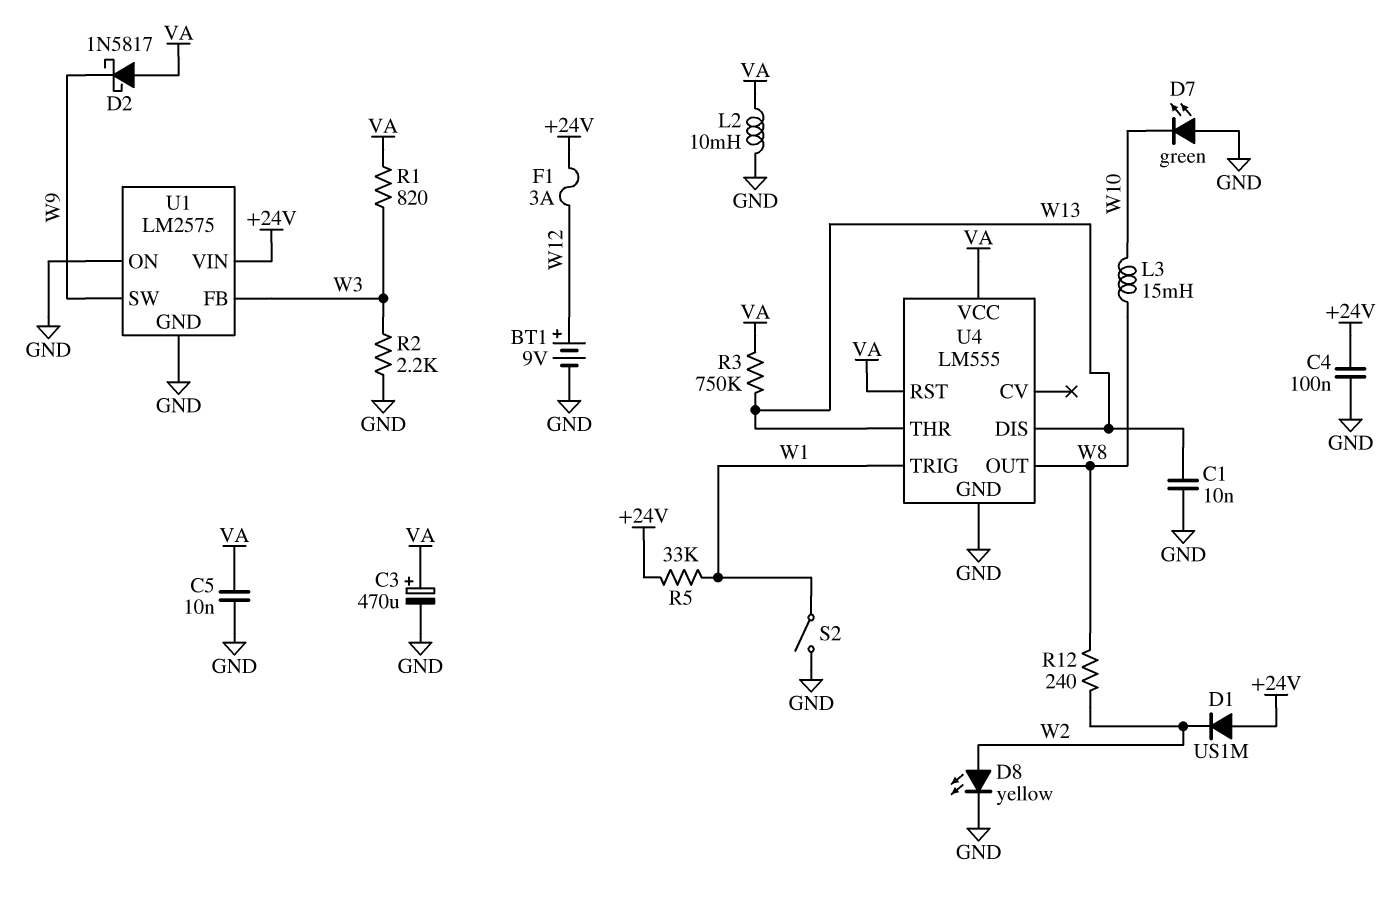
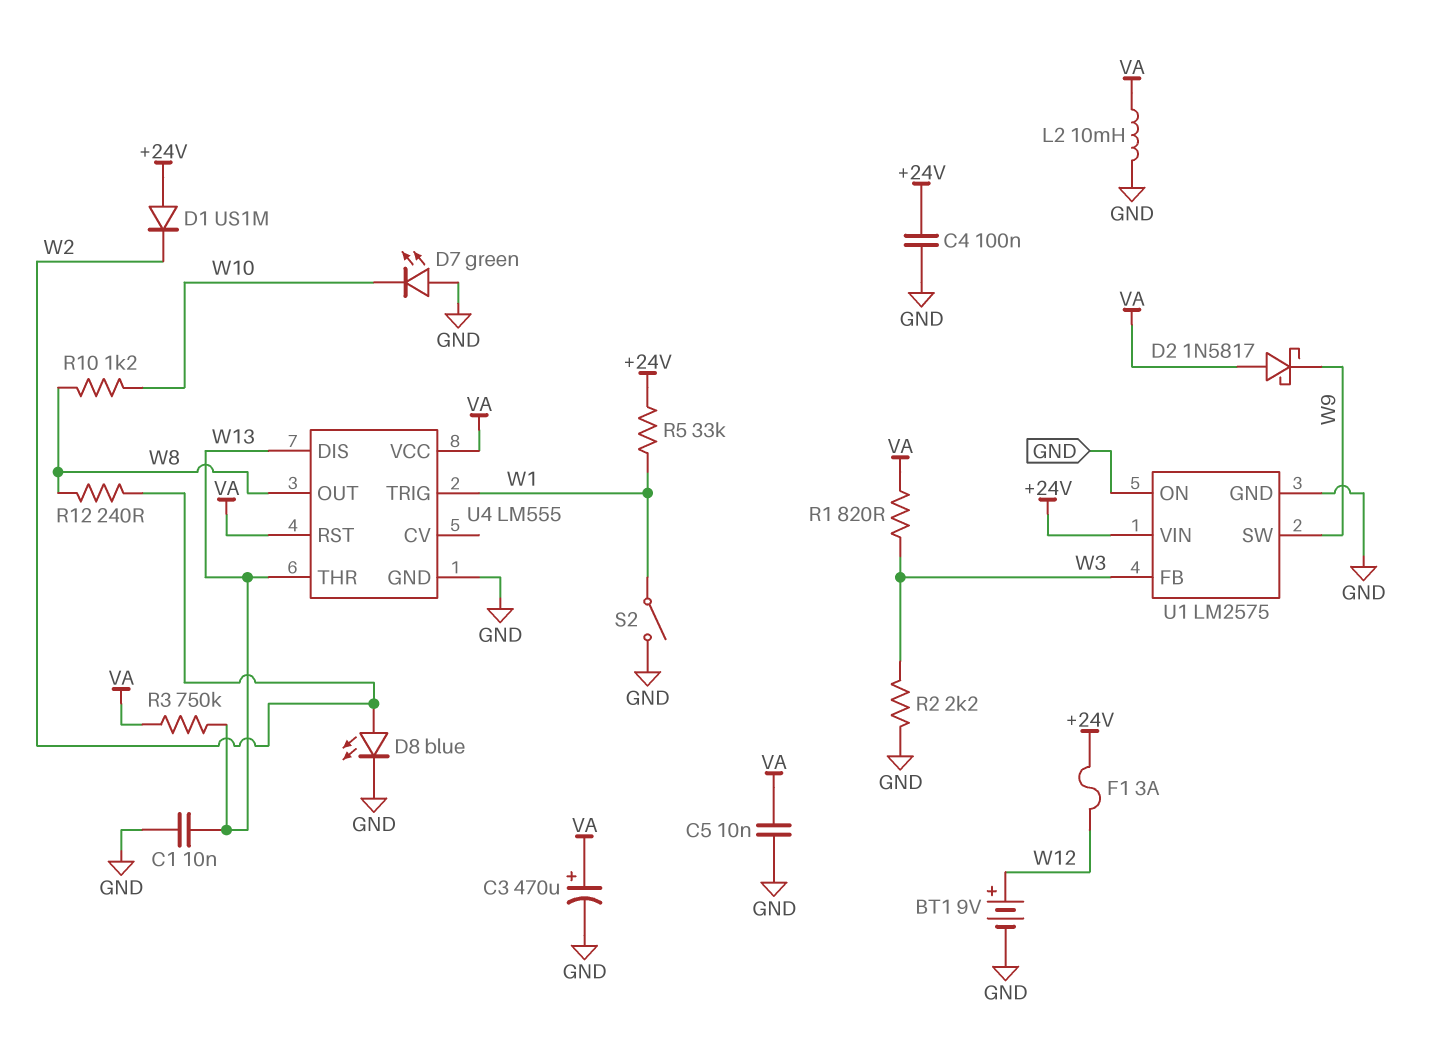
D8: LED yellow (A W2, K GND) -> LED blue (A W2, K GND)
L3: 15mH (W8, W10) -> none
R10: none -> 1.2k (W8, W10)

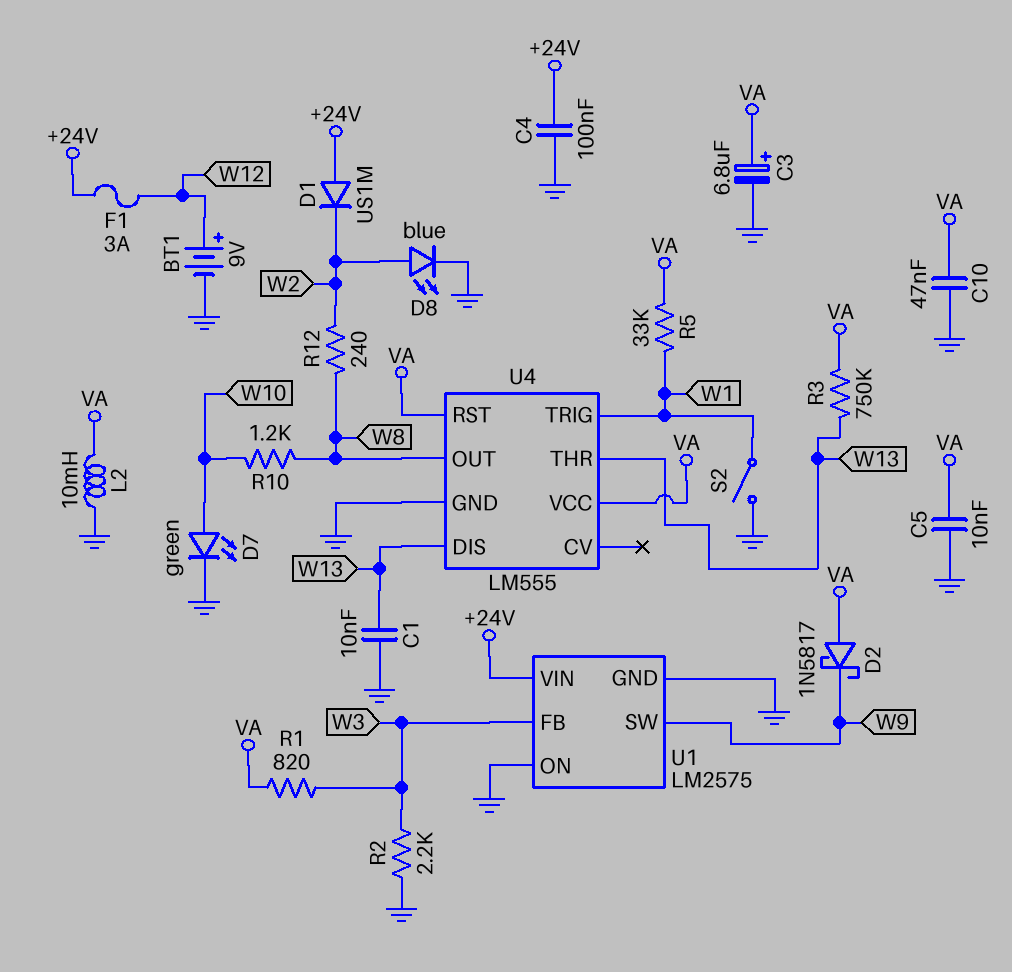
C3: 470uF (plus VA, minus GND) -> 6.8uF (plus VA, minus GND)
C10: none -> 47nF (GND, VA)
D7: LED green (A GND, K W10) -> LED green (A W10, K GND)
R5: 33k (+24V, W1) -> 33k (VA, W1)

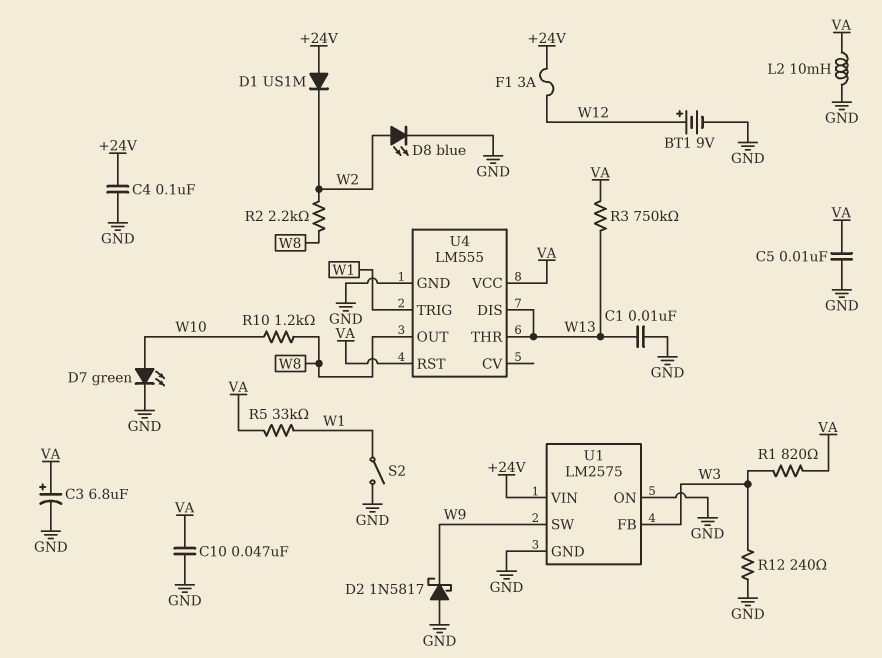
D2: schottky 1N5817 (A VA, K W9) -> schottky 1N5817 (A GND, K W9)
R2: 2.2k (GND, W3) -> 2.2k (W2, W8)
R12: 240 (W2, W8) -> 240 (GND, W3)

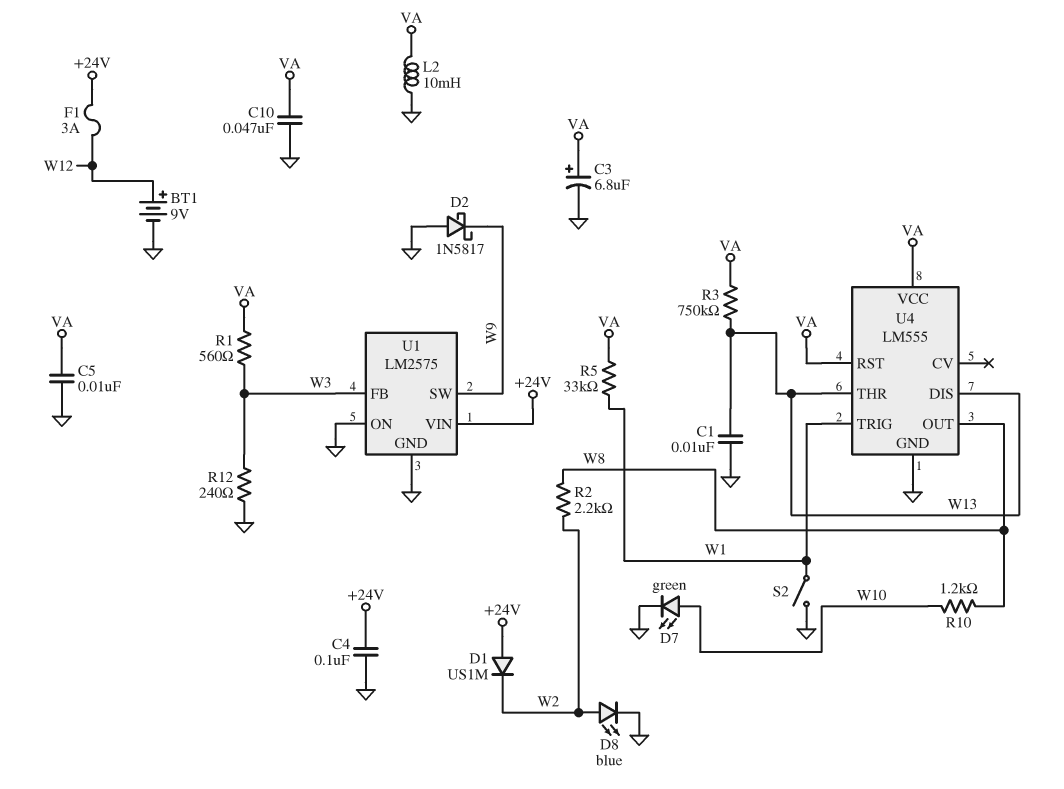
R1: 820 (VA, W3) -> 560 (VA, W3)

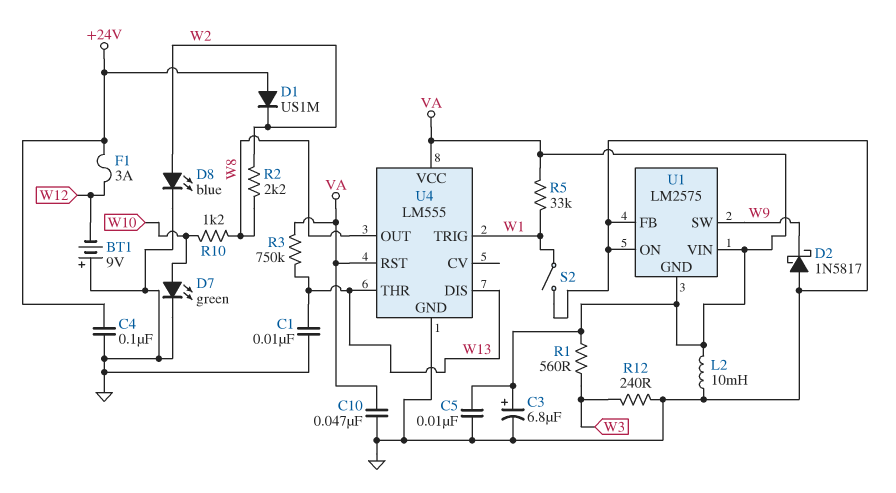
BT1: 9V (plus W12, minus GND) -> 9V (plus GND, minus W12)
U1 pin FB: W3 -> GND
U1 pin GND: GND -> VA
U1 pin VIN: +24V -> VA

